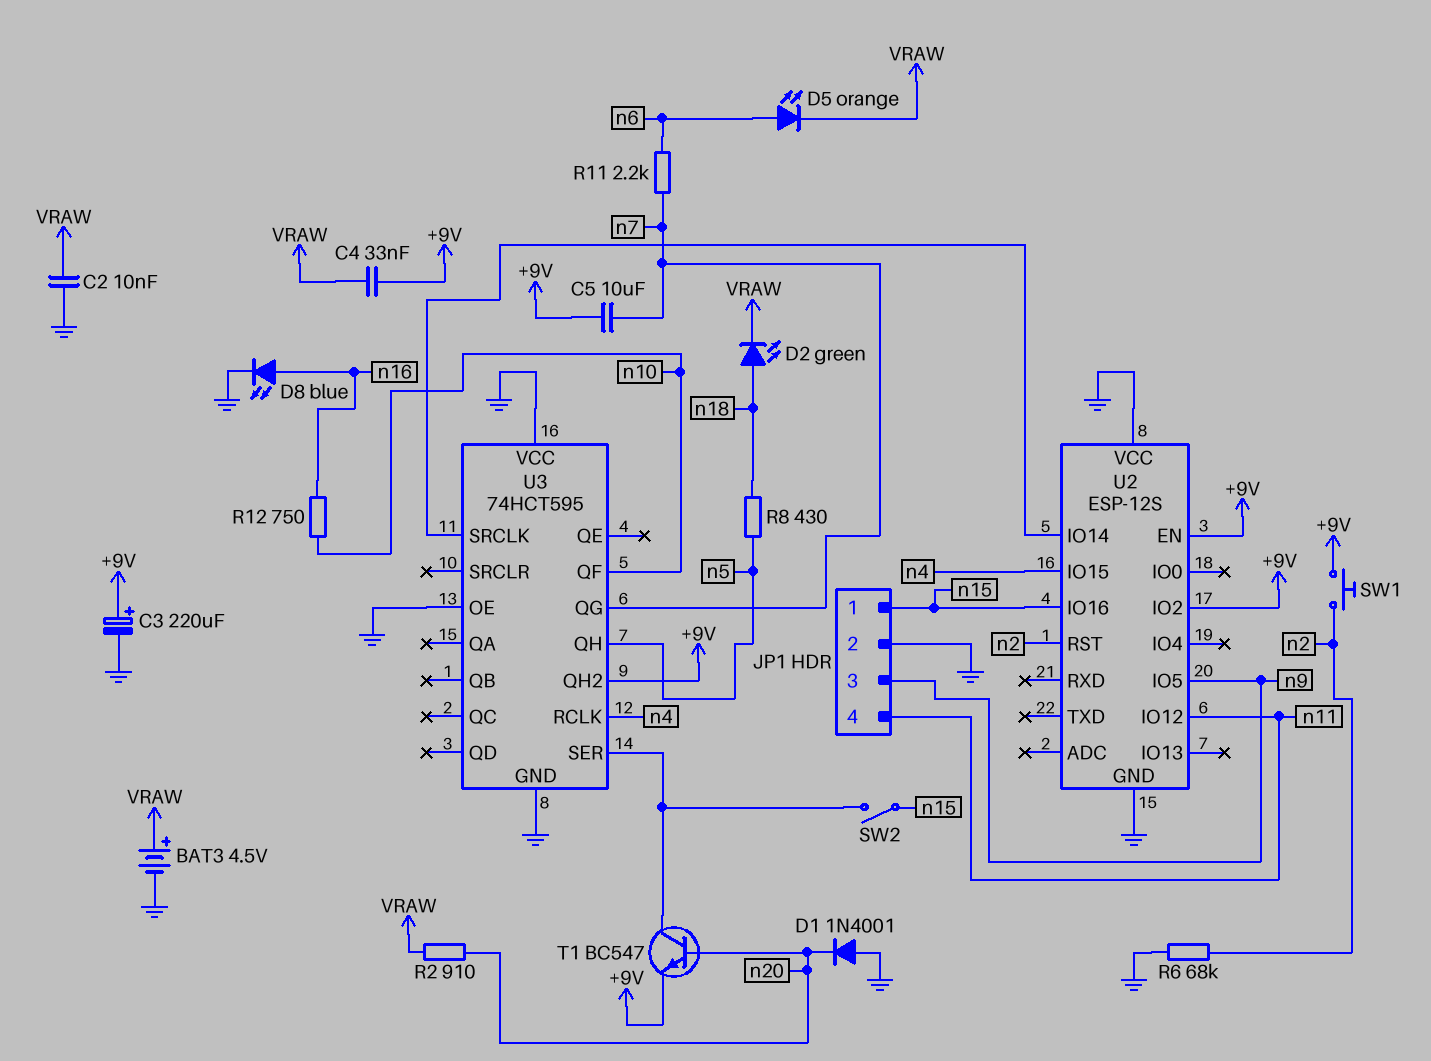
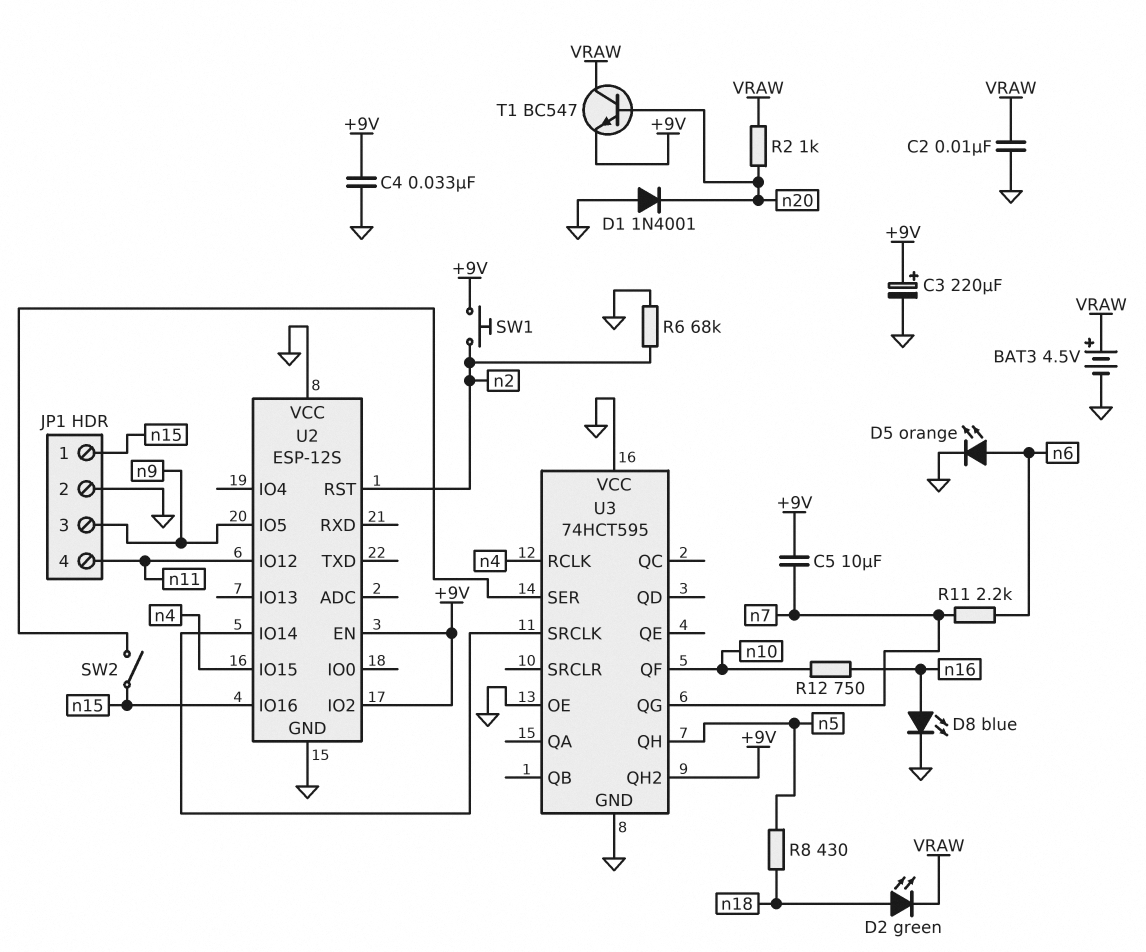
C4: 33nF (+9V, VRAW) -> 33nF (+9V, GND)
D5: LED orange (A n6, K VRAW) -> LED orange (A n6, K GND)
R2: 910 (VRAW, n20) -> 1k (VRAW, n20)
T1: NPN BC547 (B n20, C U3/SER, E +9V) -> NPN BC547 (B n20, C VRAW, E +9V)

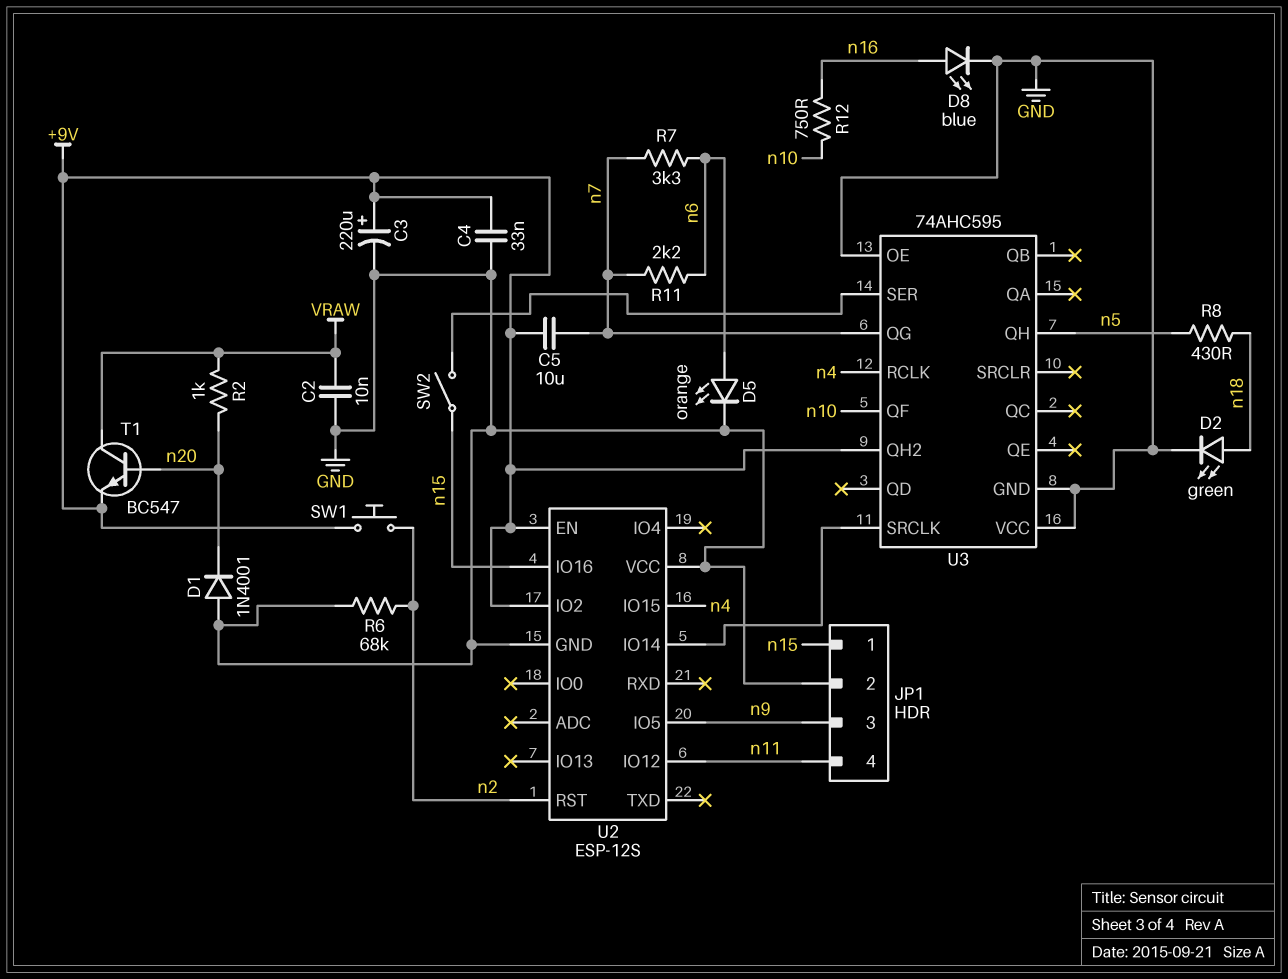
BAT3: 4.5V (plus VRAW, minus GND) -> none
D2: LED green (A n18, K VRAW) -> LED green (A n18, K GND)
R7: none -> 3.3k (n6, n7)
U3: 74HCT595 -> 74AHC595

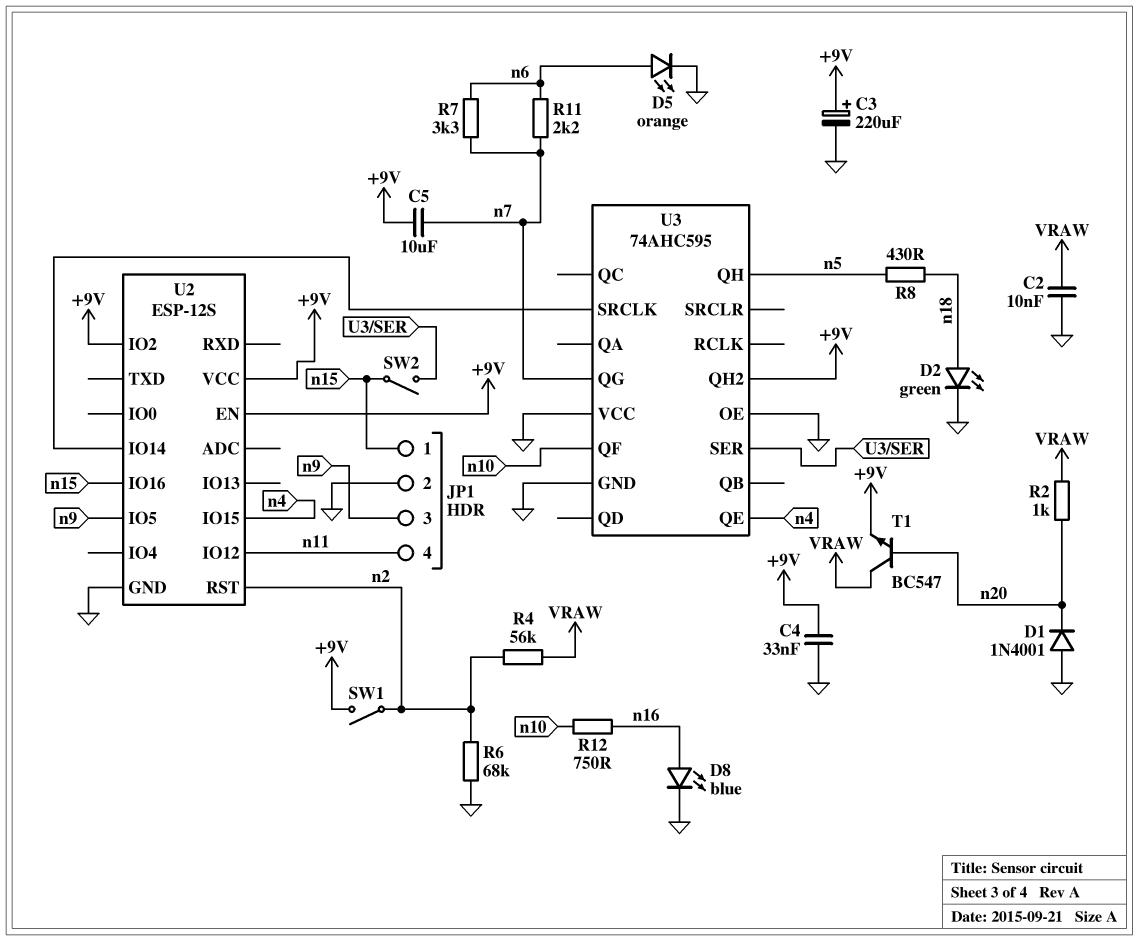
R4: none -> 56k (VRAW, n2)
SW1: button (+9V, n2) -> switch (+9V, n2)
U2 pin VCC: GND -> +9V
U3 pin QE: none -> n4
U3 pin RCLK: n4 -> none

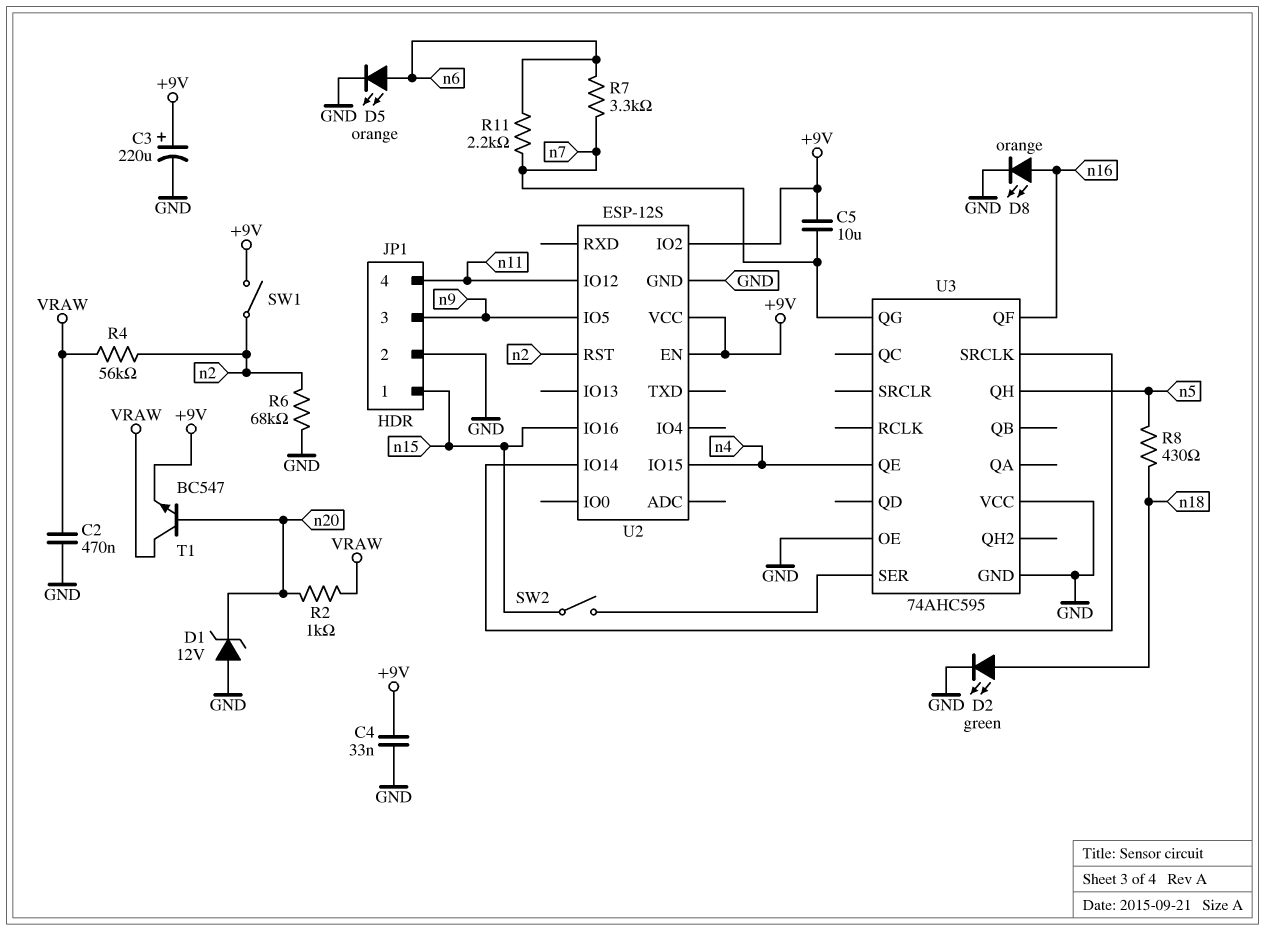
C2: 10nF (GND, VRAW) -> 470nF (GND, VRAW)
D1: diode 1N4001 (A GND, K n20) -> zener 12V (A GND, K n20)
D8: LED blue (A n16, K GND) -> LED orange (A n16, K GND)
R12: 750 (n10, n16) -> none
U3 pin QF: n10 -> n16
U3 pin QH2: +9V -> none

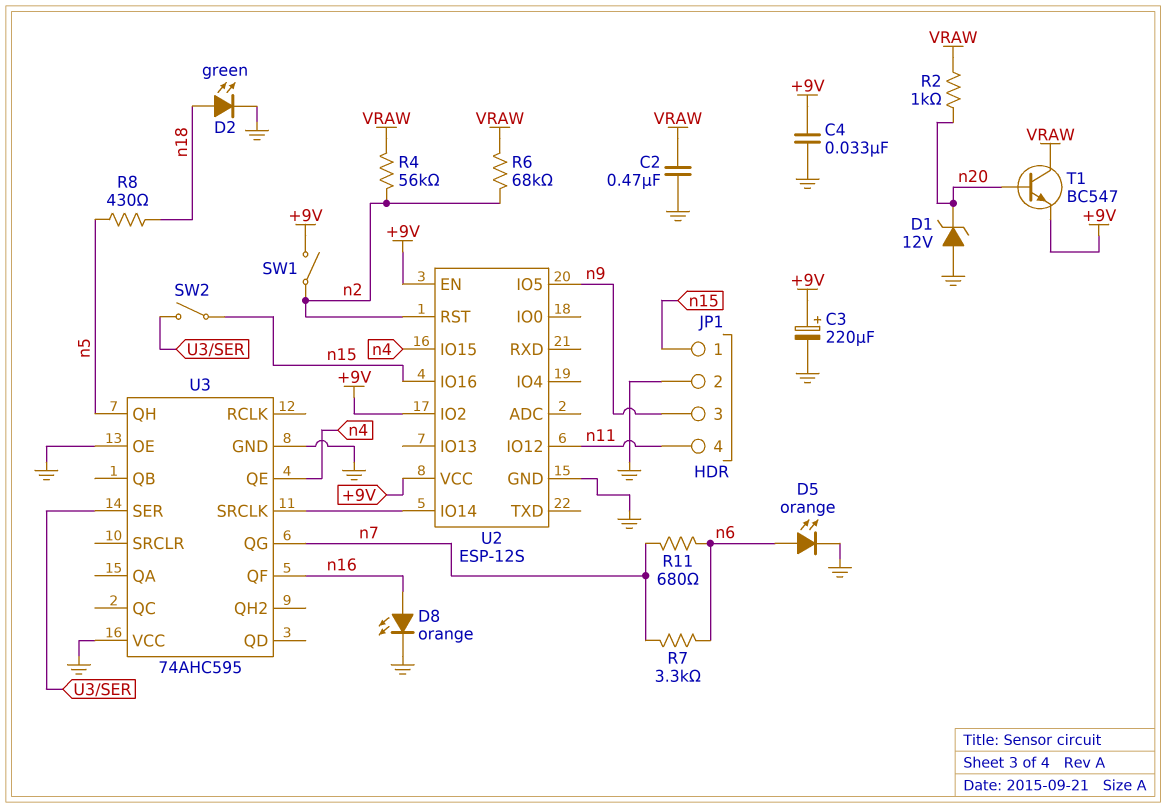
C5: 10uF (+9V, n7) -> none
R6: 68k (GND, n2) -> 68k (VRAW, n2)
R11: 2.2k (n6, n7) -> 680 (n6, n7)

